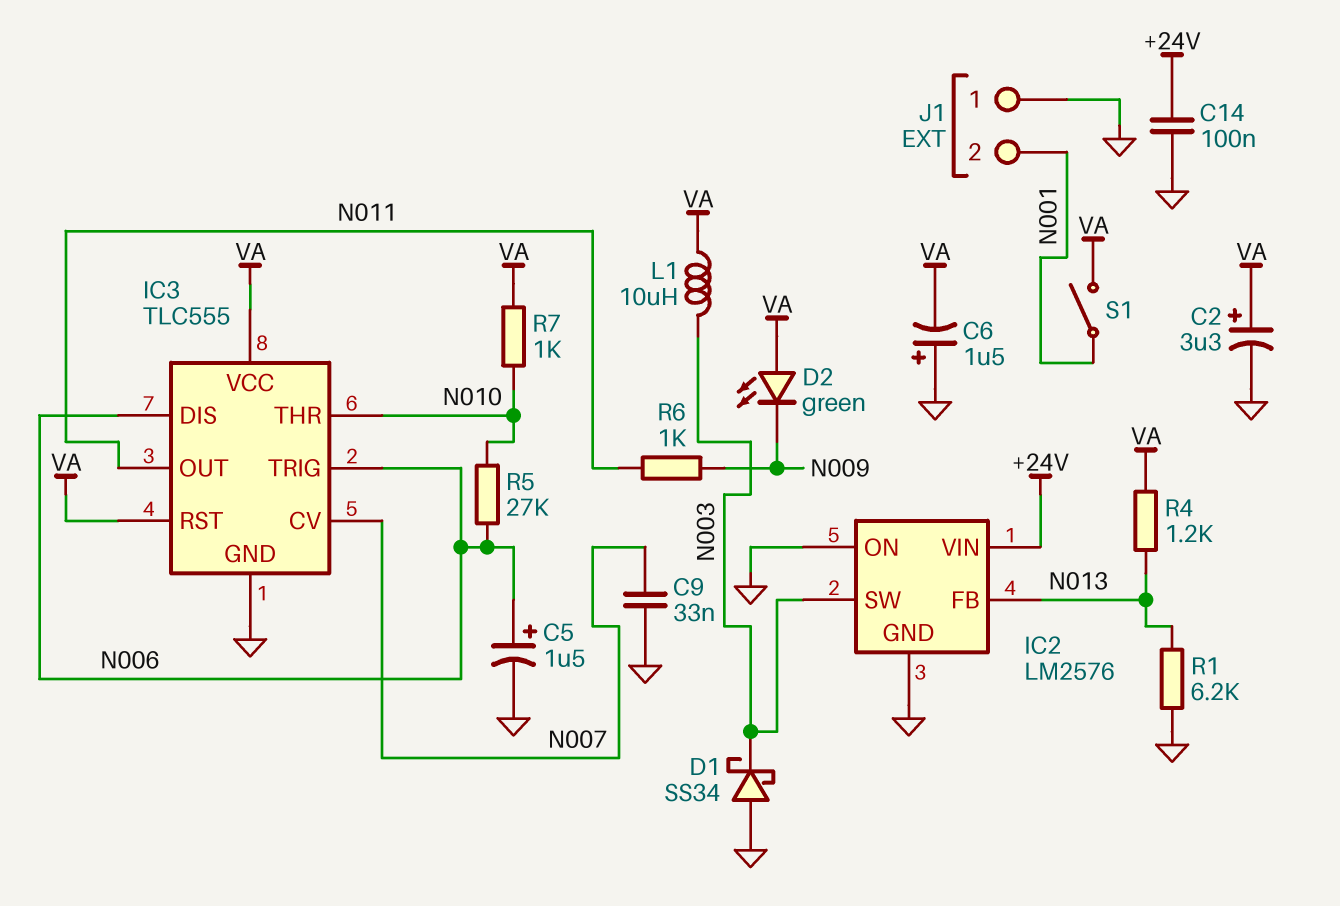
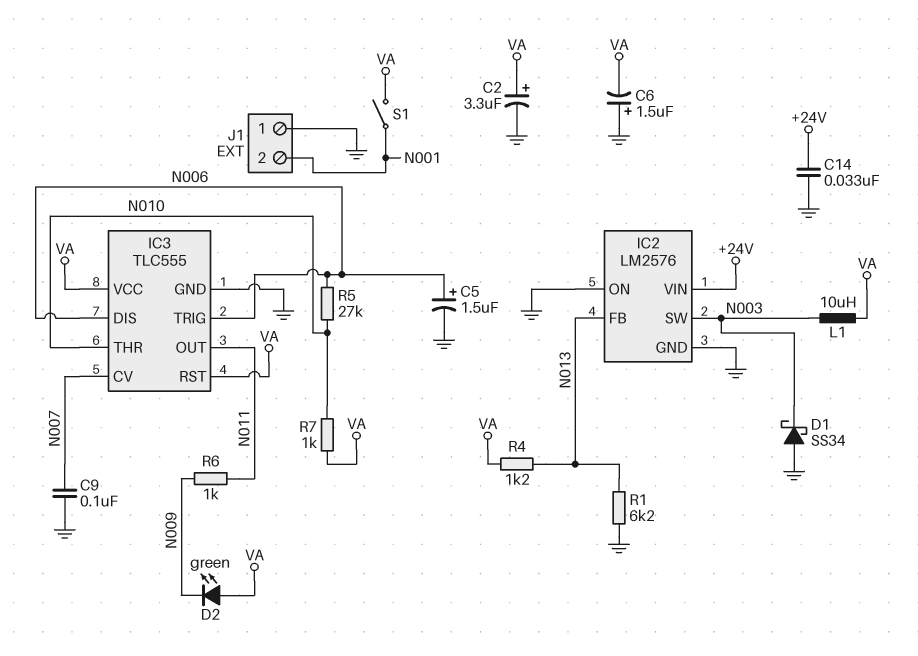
C9: 33nF (GND, N007) -> 100nF (GND, N007)
C14: 100nF (+24V, GND) -> 33nF (+24V, GND)

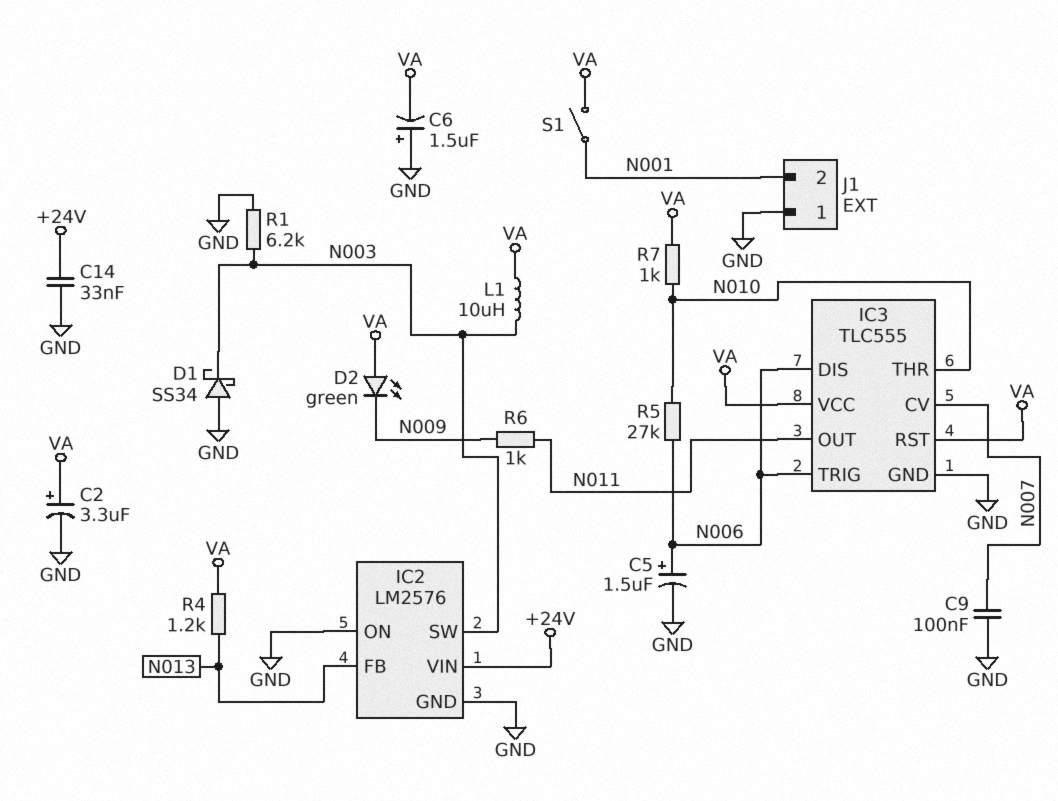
R1: 6.2k (GND, N013) -> 6.2k (GND, N003)

